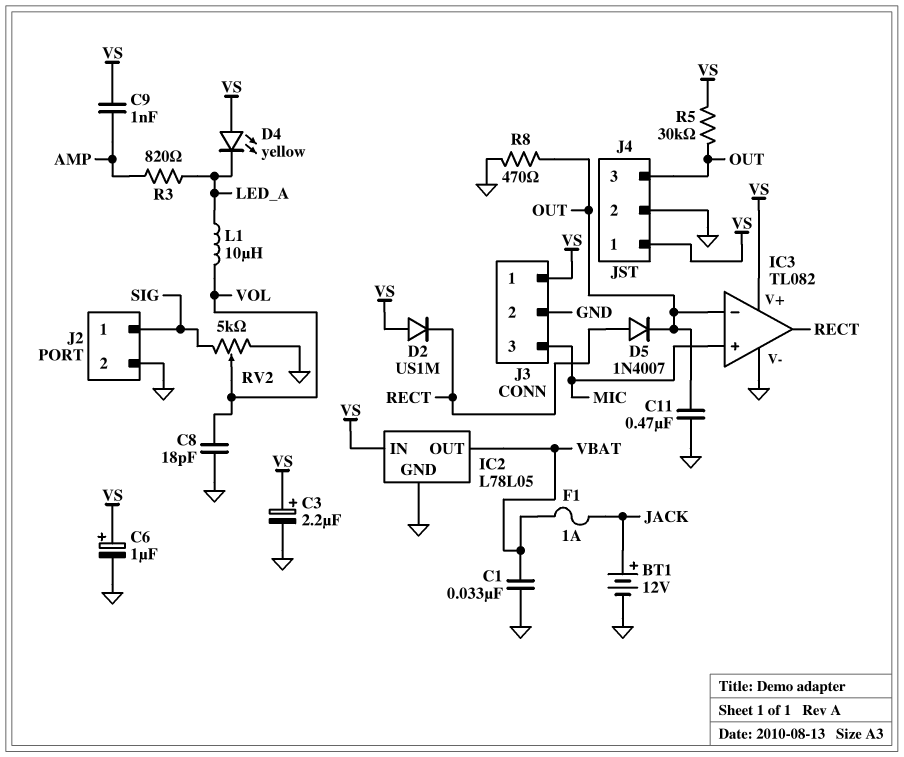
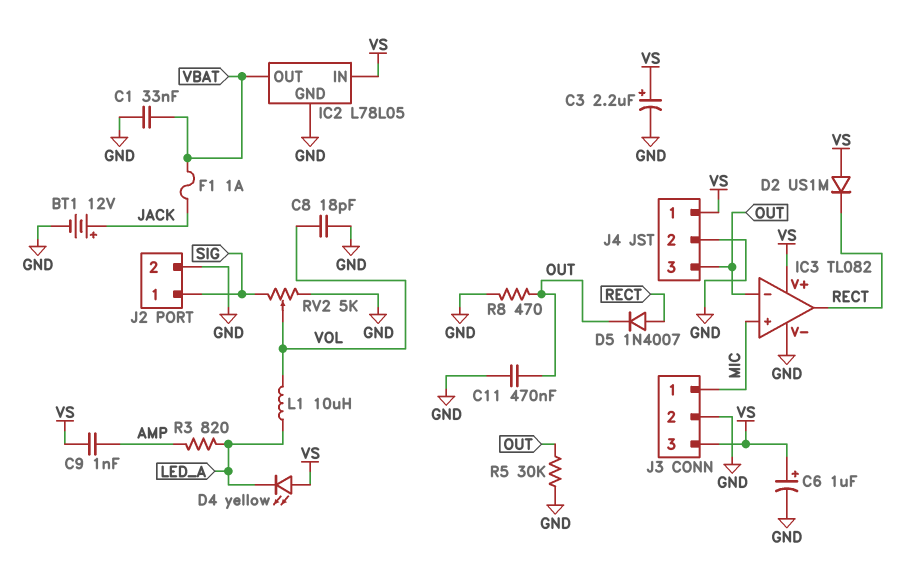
J3 pin 1: VS -> MIC
J3 pin 3: MIC -> VS
R5: 30k (OUT, VS) -> 30k (GND, OUT)

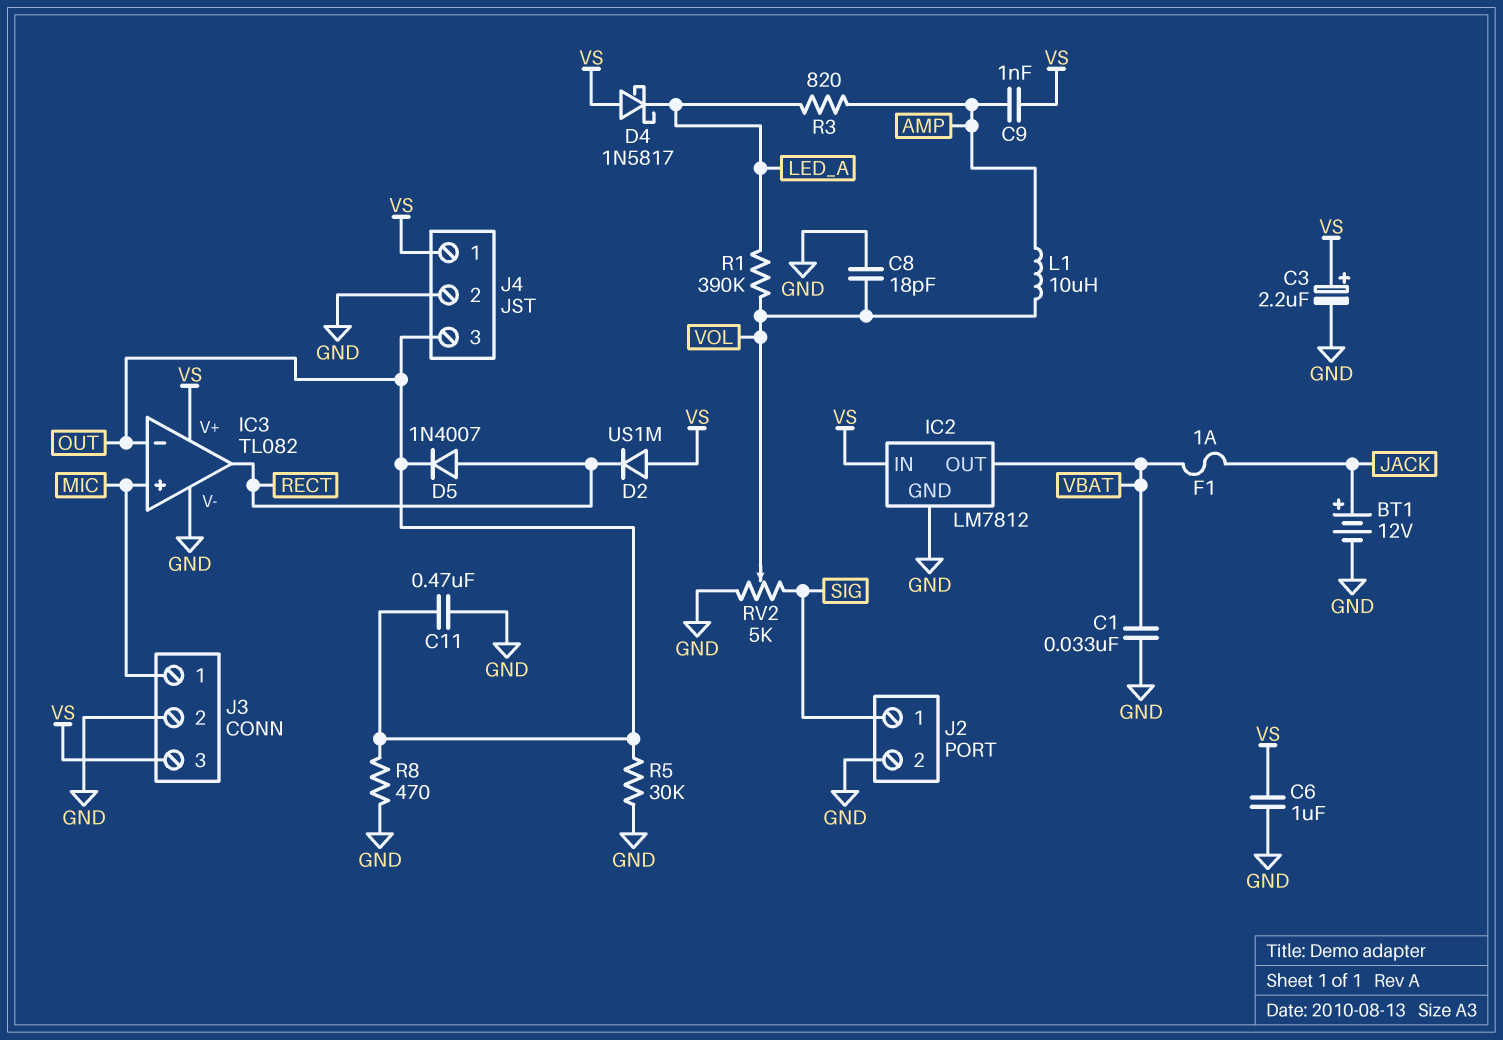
C6: 1uF (plus VS, minus GND) -> 1uF (GND, VS)
D4: LED yellow (A VS, K LED_A) -> schottky 1N5817 (A VS, K LED_A)
IC2: L78L05 -> LM7812
L1: 10uH (LED_A, VOL) -> 10uH (AMP, VOL)
R1: none -> 390k (LED_A, VOL)

